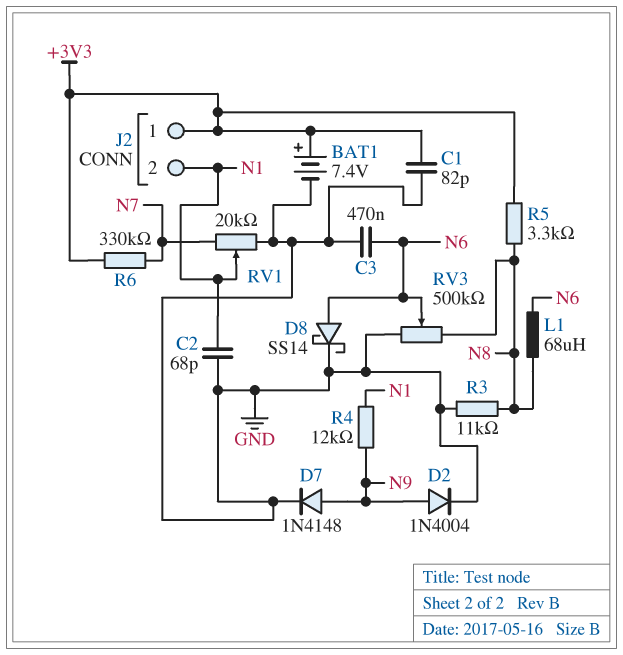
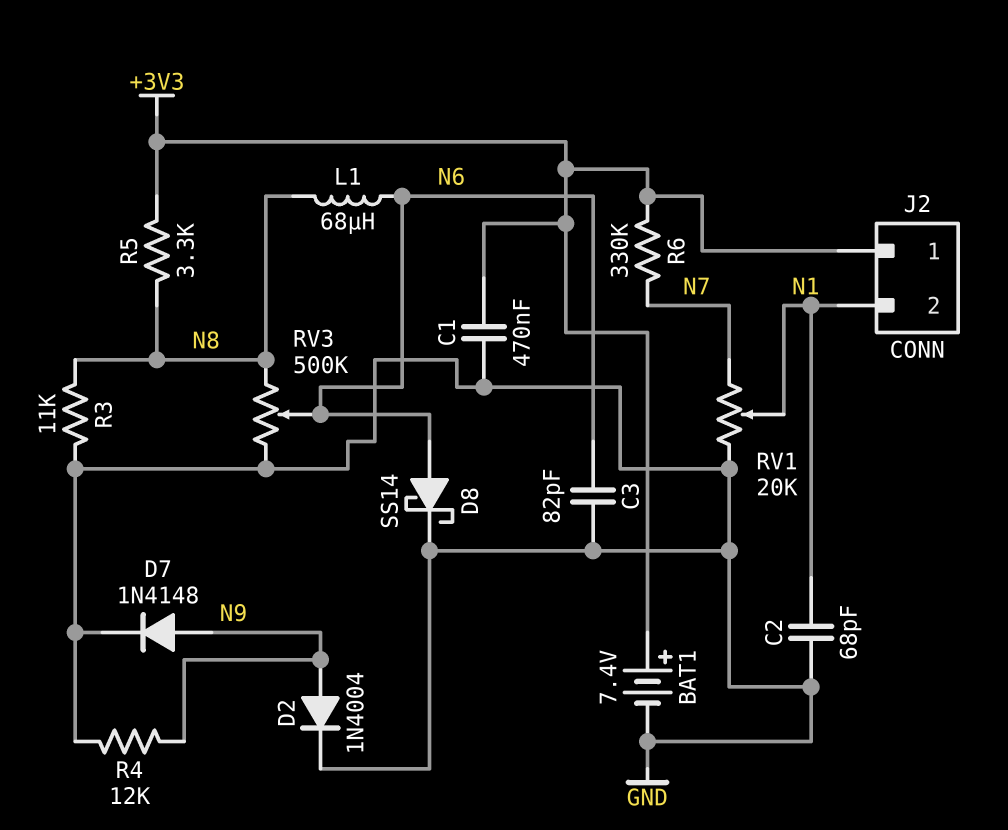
C1: 82pF (+3V3, GND) -> 470nF (+3V3, GND)
C3: 470nF (GND, N6) -> 82pF (GND, N6)
R4: 12k (N1, N9) -> 12k (GND, N9)

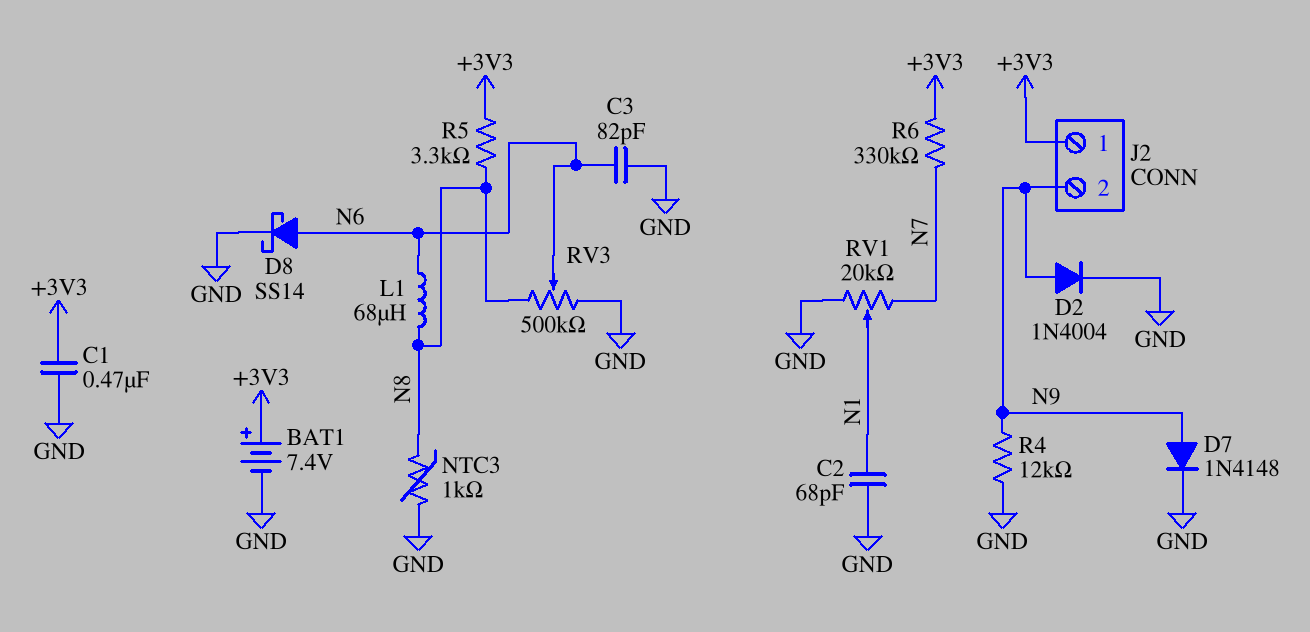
J2 pin 2: N1 -> N9
NTC3: none -> 1k (GND, N8)
R3: 11k (GND, N8) -> none

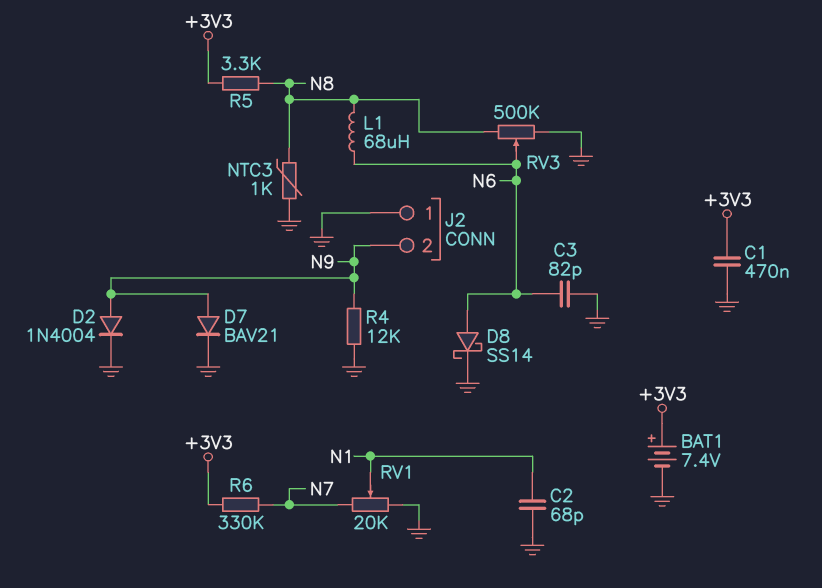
D7: diode 1N4148 (A N9, K GND) -> diode BAV21 (A N9, K GND)
J2 pin 1: +3V3 -> GND

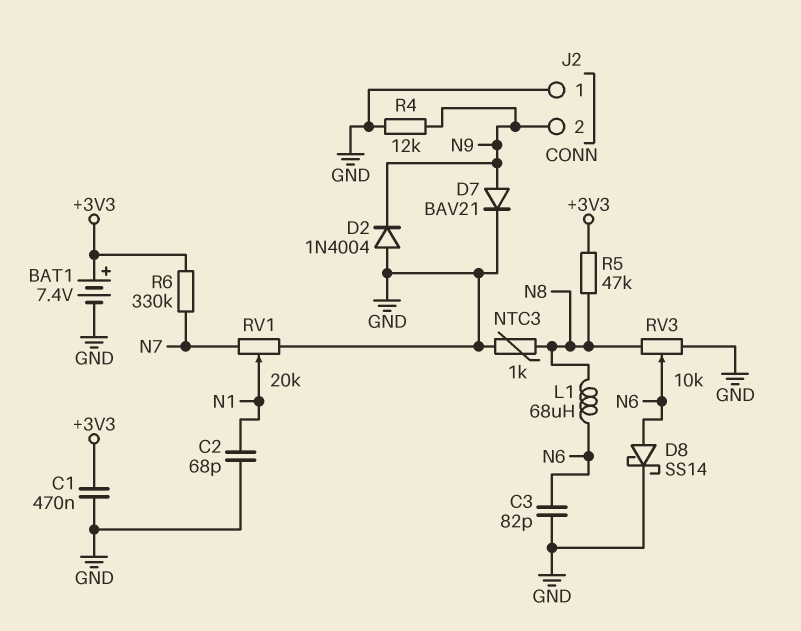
D2: diode 1N4004 (A N9, K GND) -> diode 1N4004 (A GND, K N9)
R5: 3.3k (+3V3, N8) -> 47k (+3V3, N8)
RV3: 500k (GND, N8, wiper N6) -> 10k (GND, N8, wiper N6)

